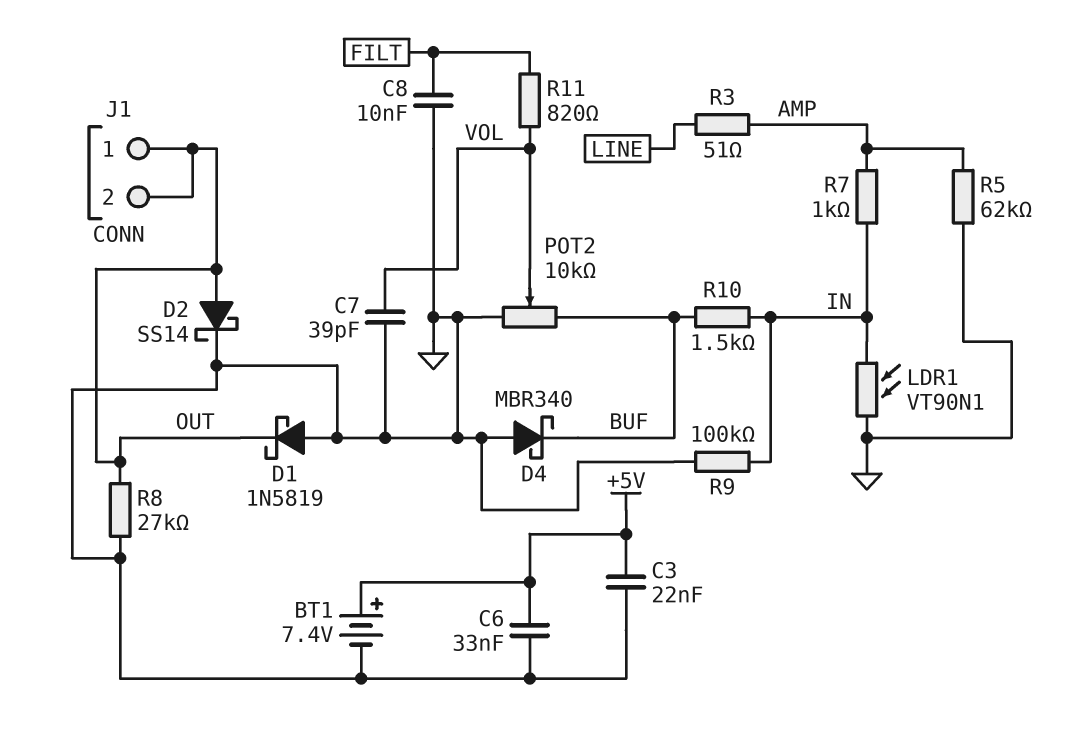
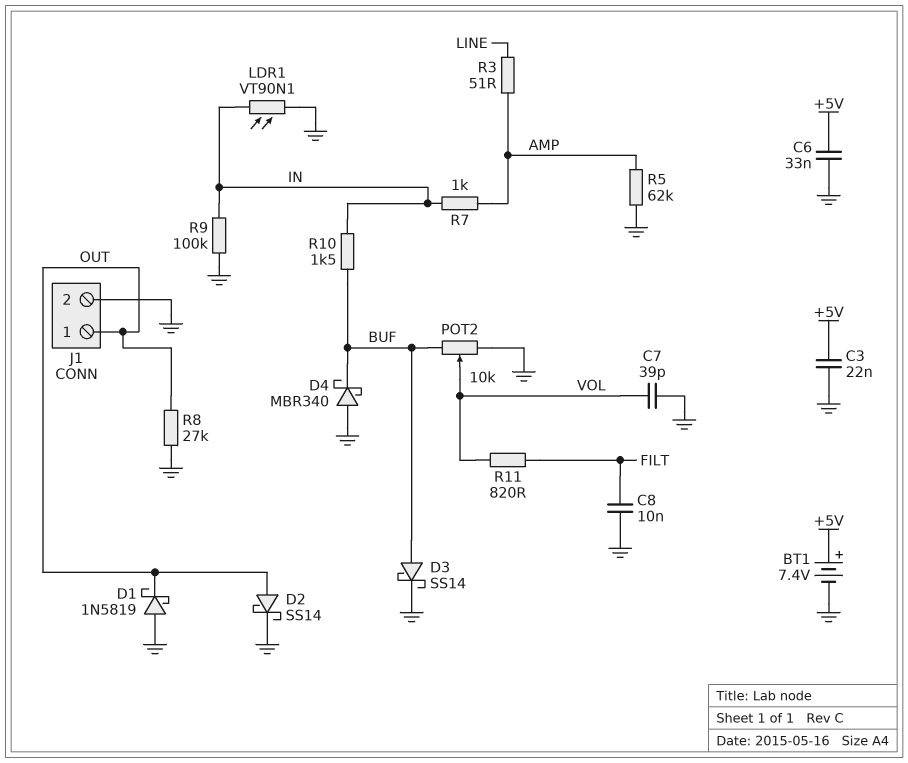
D3: none -> schottky SS14 (A BUF, K GND)
J1 pin 2: OUT -> GND

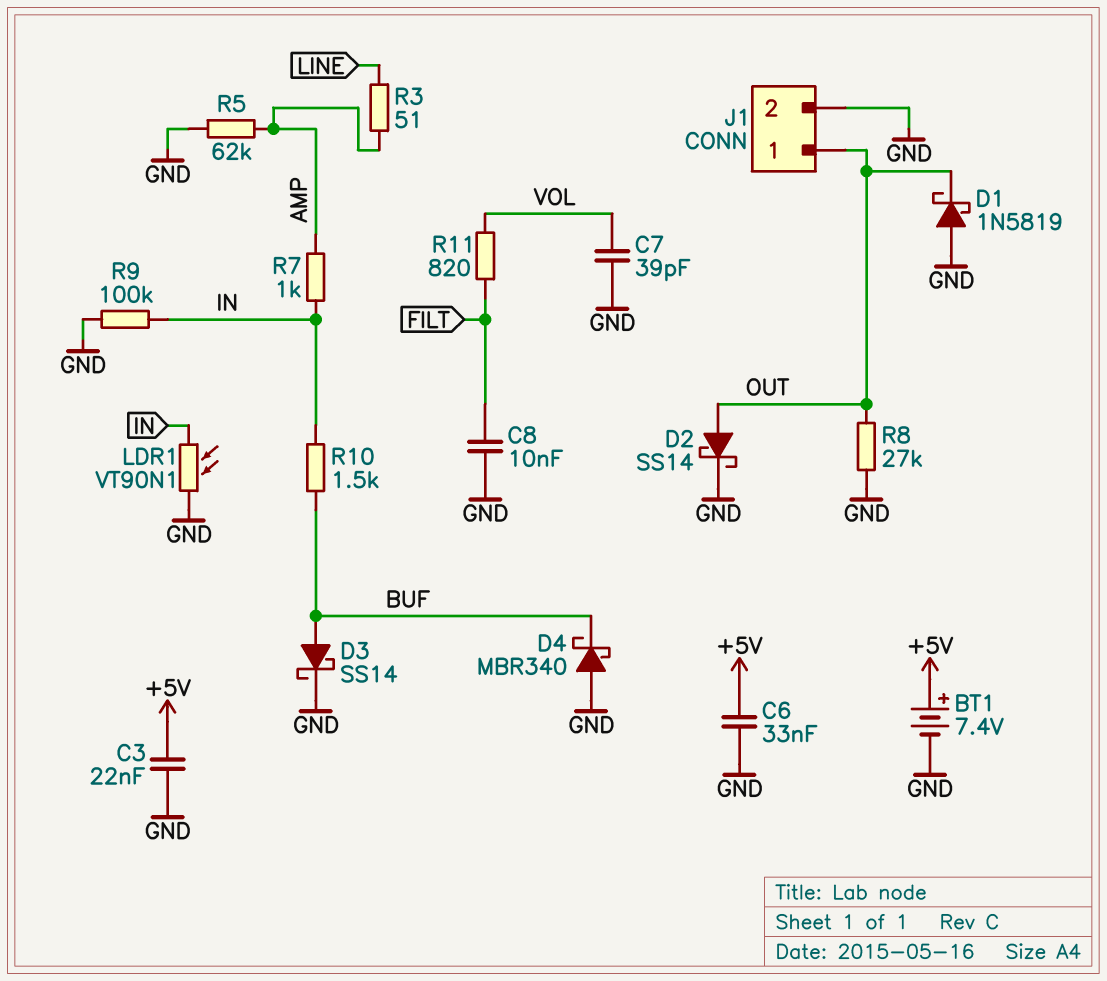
POT2: 10k (BUF, GND, wiper VOL) -> none

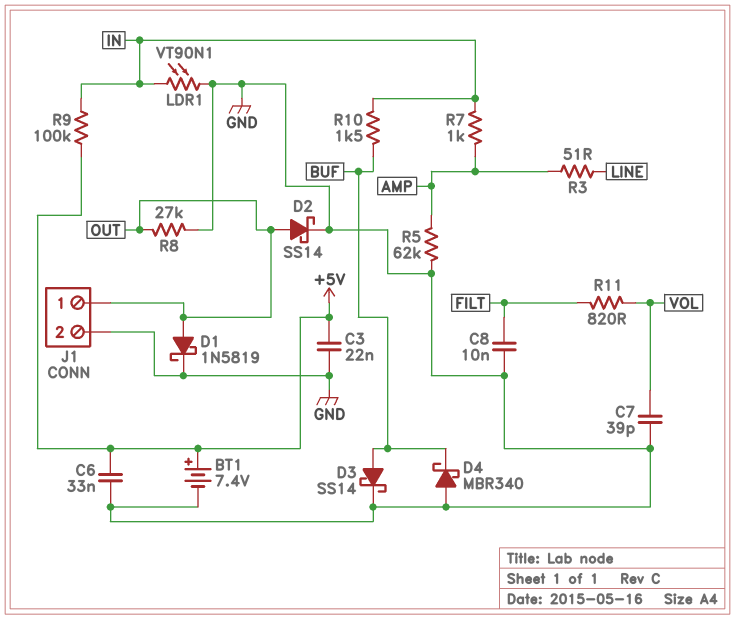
D1: schottky 1N5819 (A GND, K OUT) -> schottky 1N5819 (A OUT, K GND)
R9: 100k (GND, IN) -> 100k (+5V, IN)

